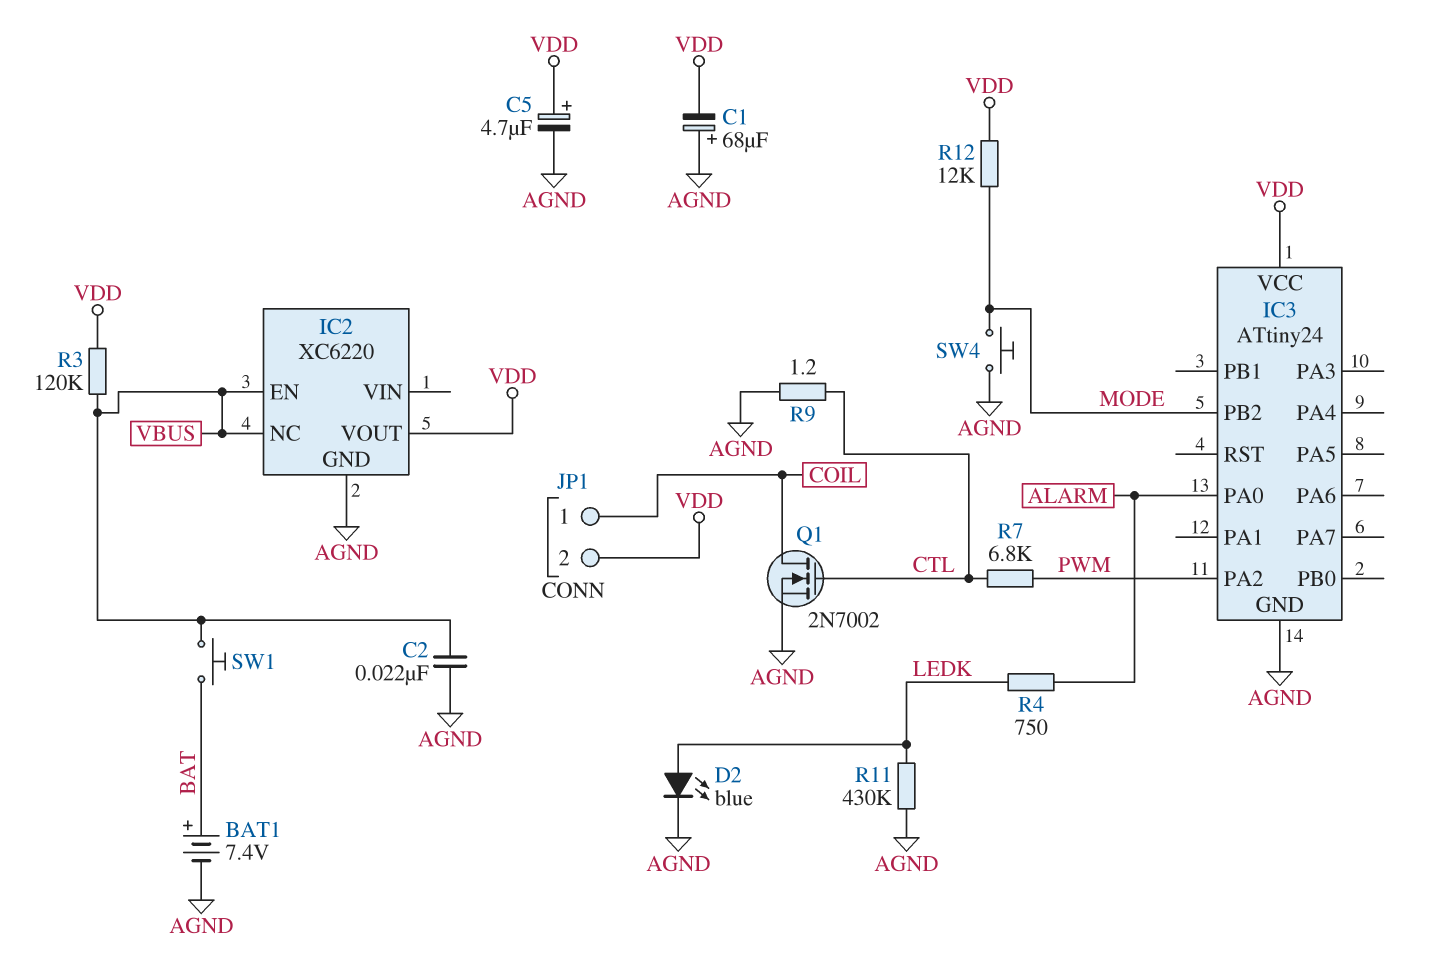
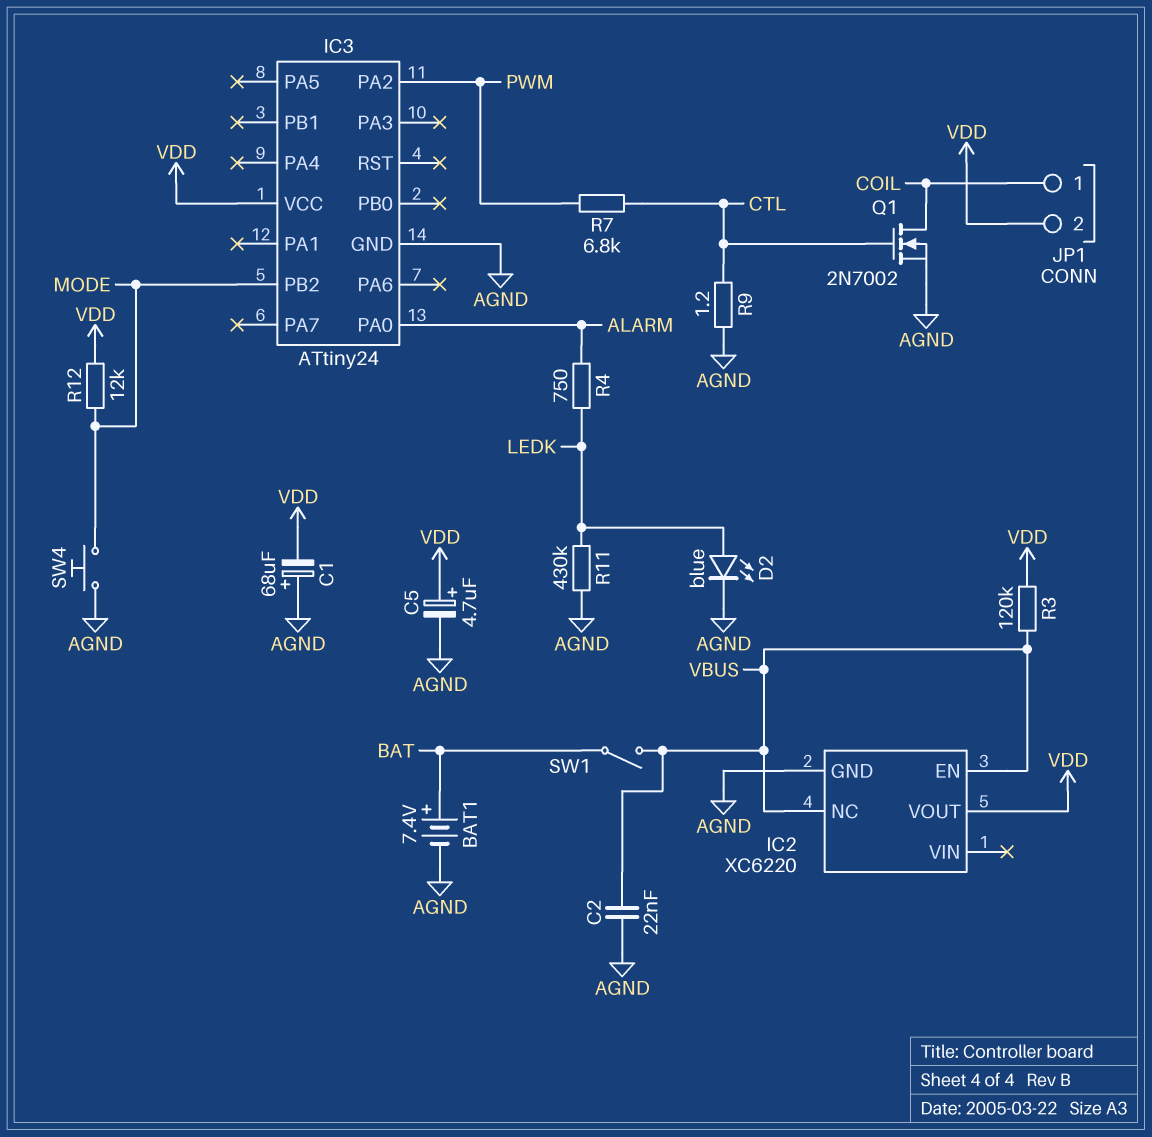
SW1: button (BAT, VBUS) -> switch (BAT, VBUS)

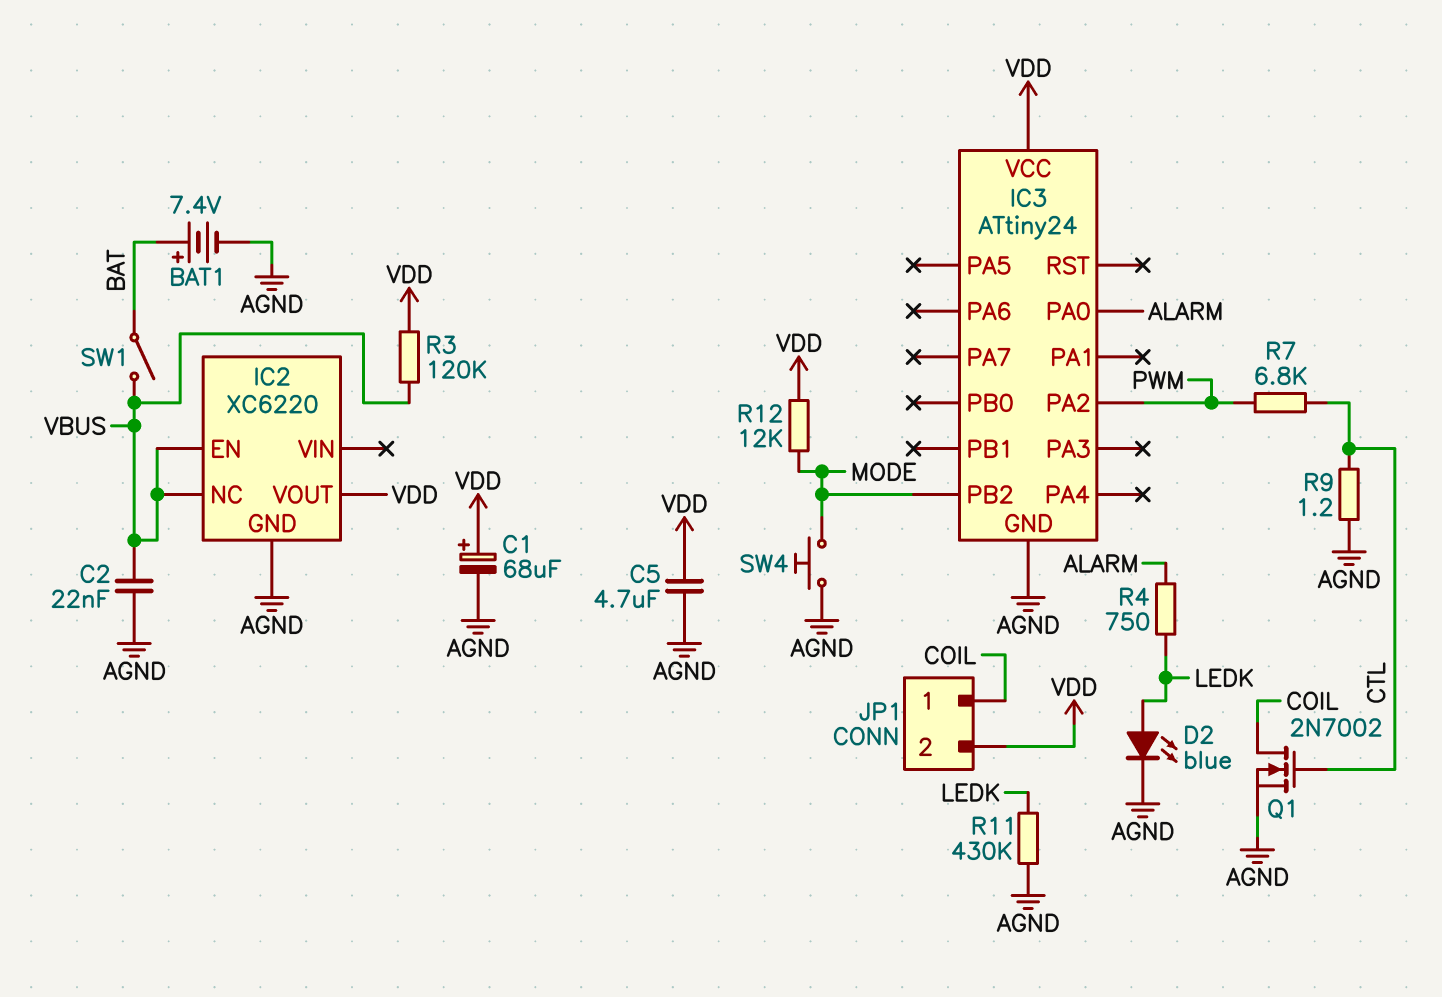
C1: 68uF (plus AGND, minus VDD) -> 68uF (plus VDD, minus AGND)
C5: 4.7uF (plus VDD, minus AGND) -> 4.7uF (AGND, VDD)

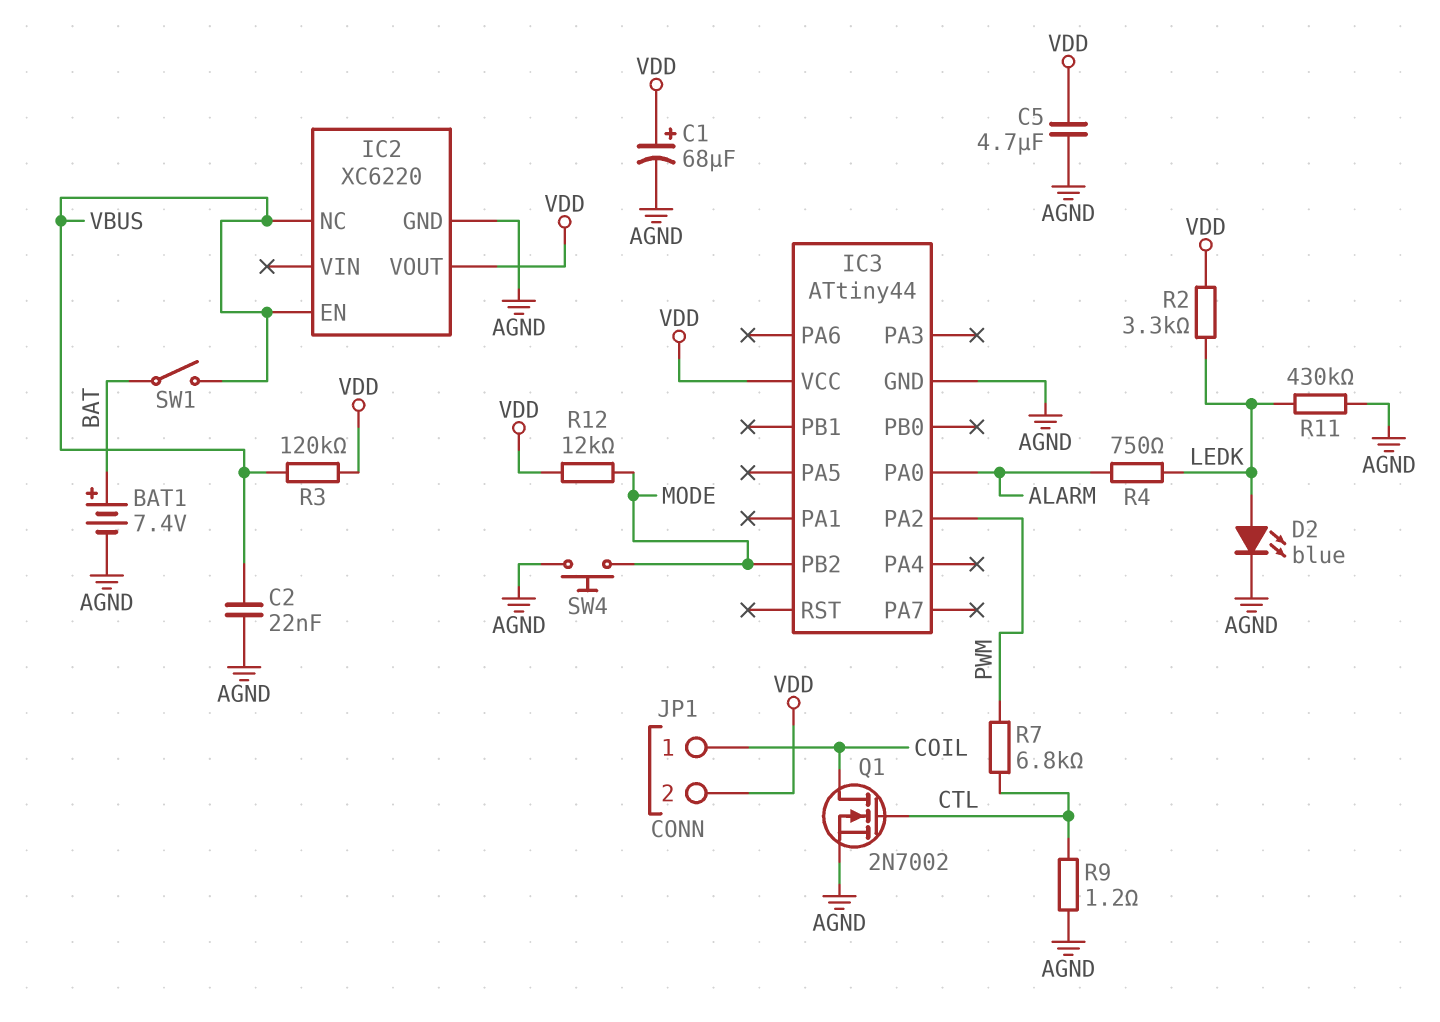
IC3: ATtiny24 -> ATtiny44
R2: none -> 3.3k (LEDK, VDD)

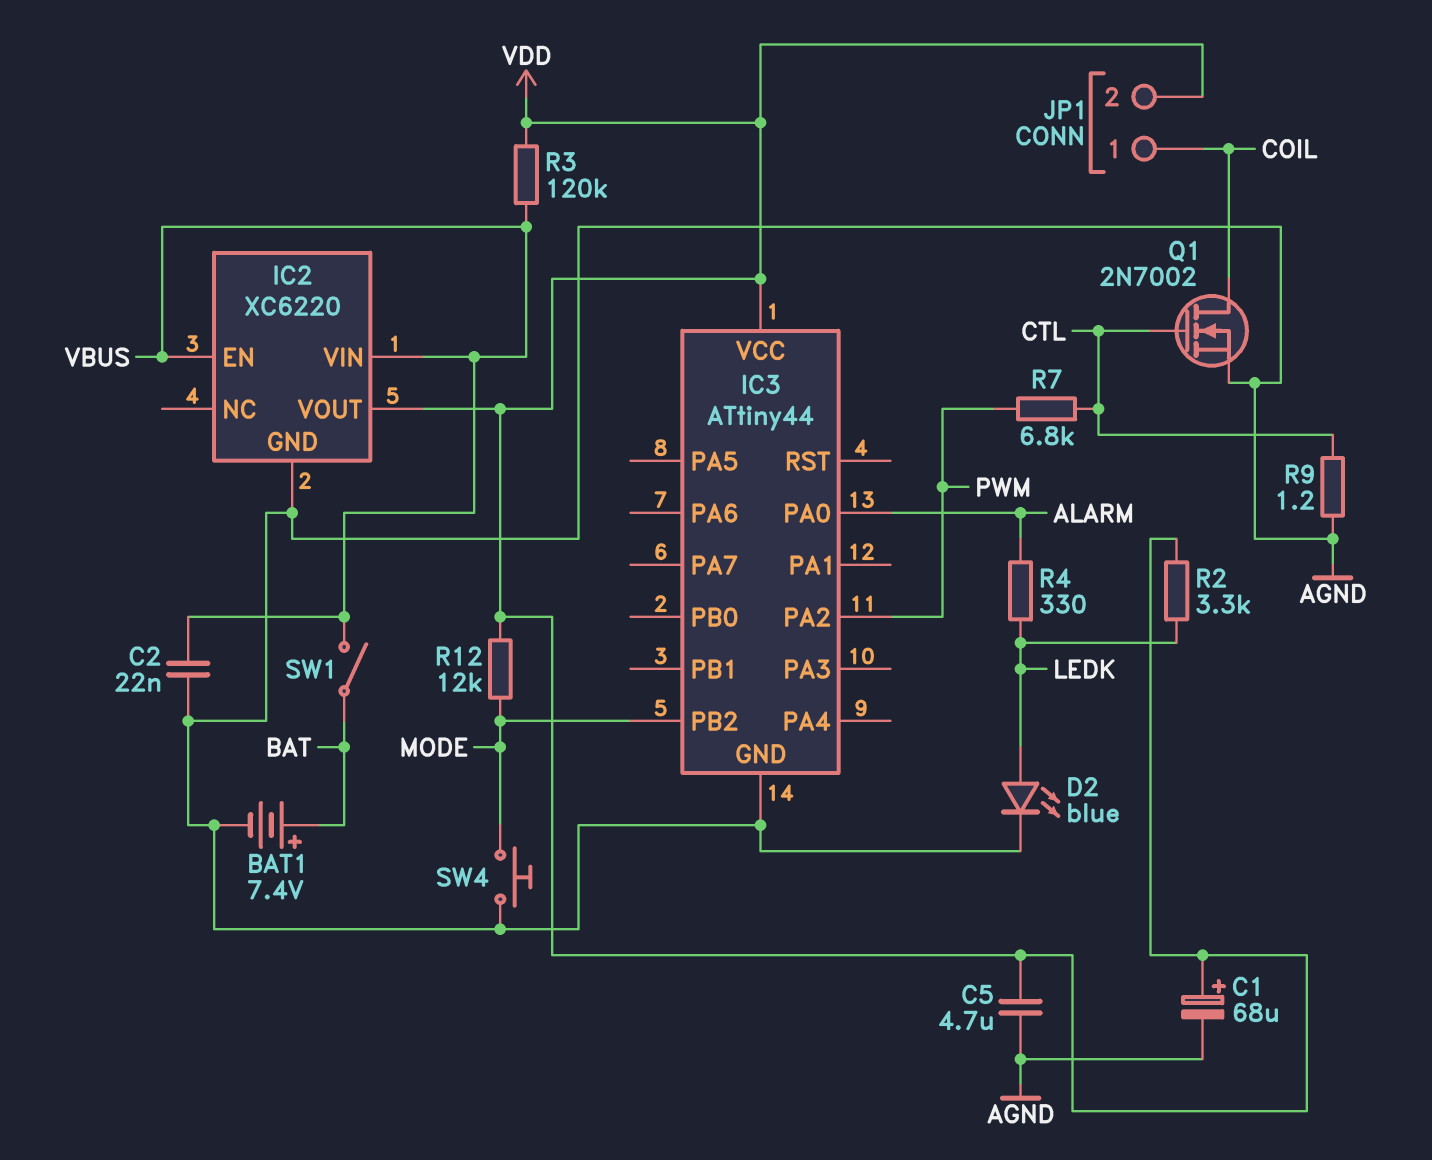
IC2 pin NC: VBUS -> none
IC2 pin VIN: none -> VBUS
R4: 750 (ALARM, LEDK) -> 330 (ALARM, LEDK)
R11: 430k (AGND, LEDK) -> none

